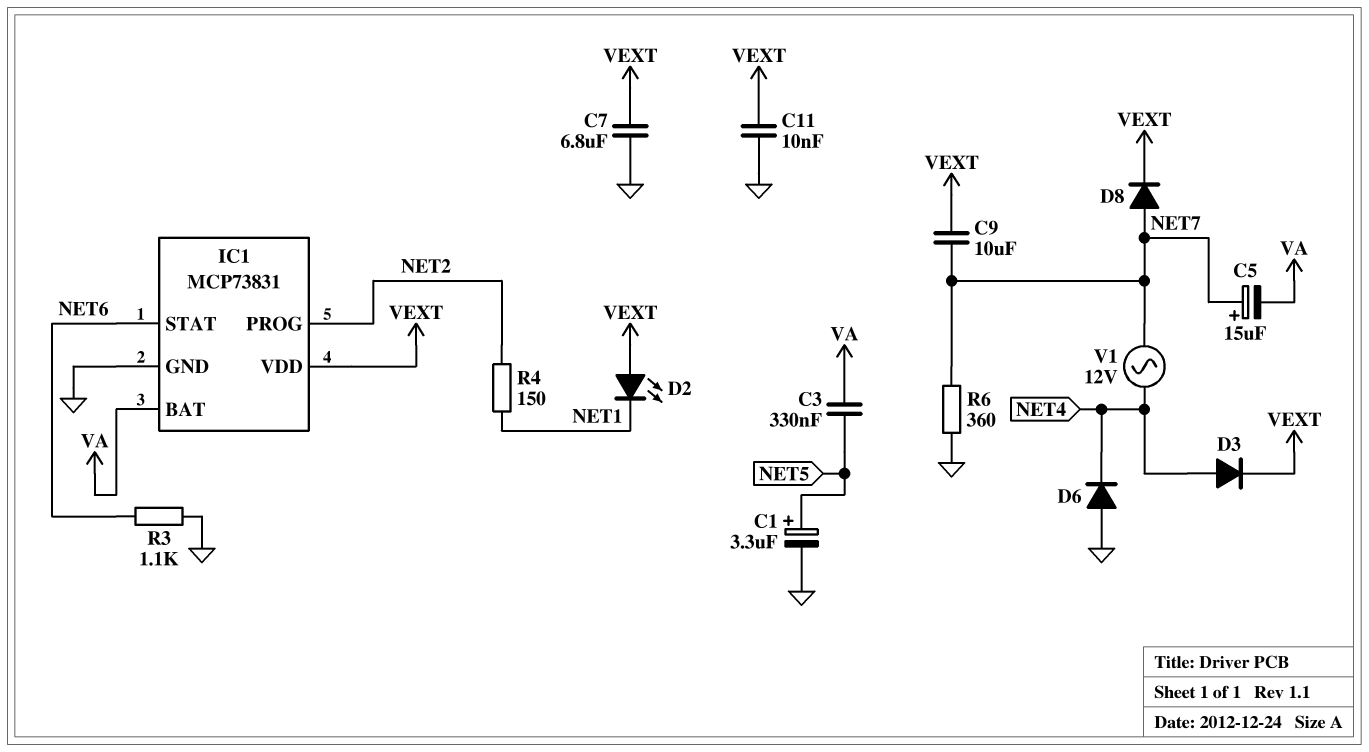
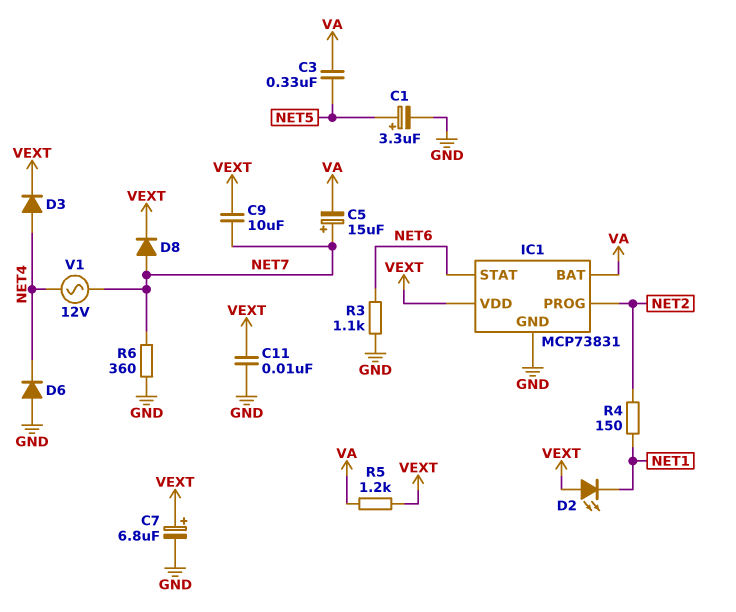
C7: 6.8uF (GND, VEXT) -> 6.8uF (plus VEXT, minus GND)
R5: none -> 1.2k (VA, VEXT)

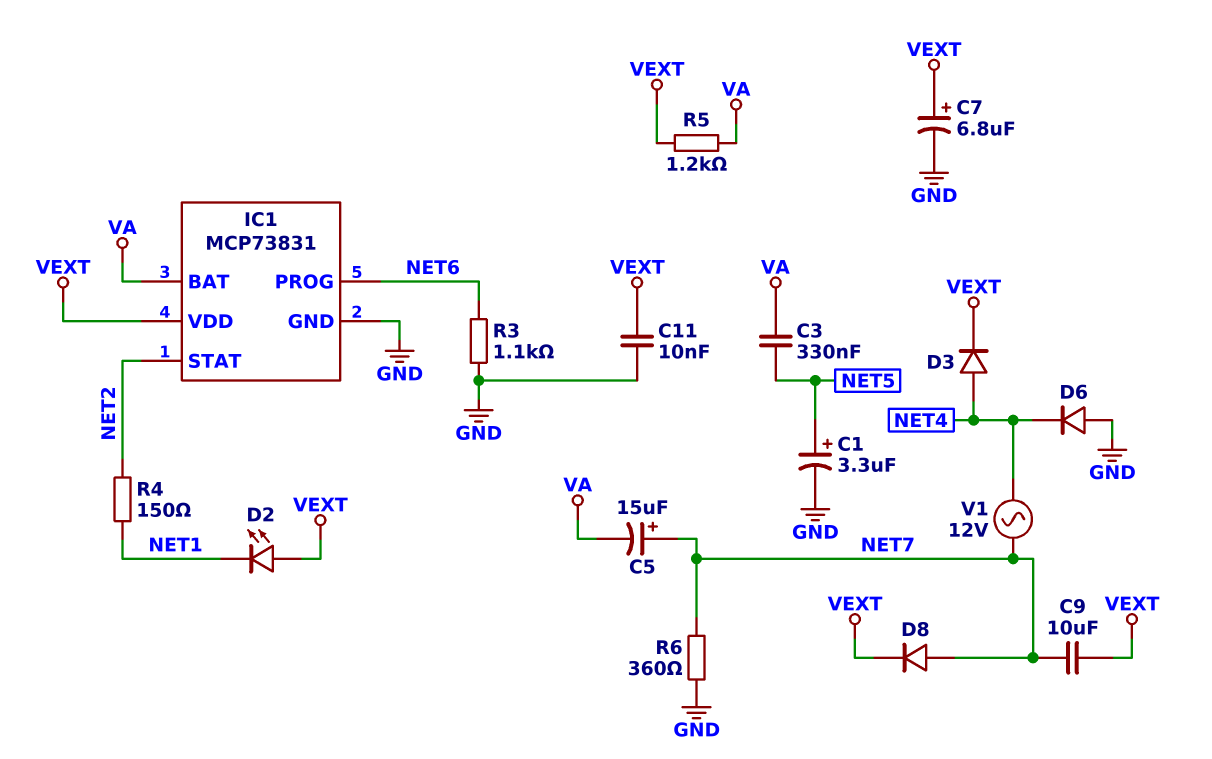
IC1 pin PROG: NET2 -> NET6
IC1 pin STAT: NET6 -> NET2

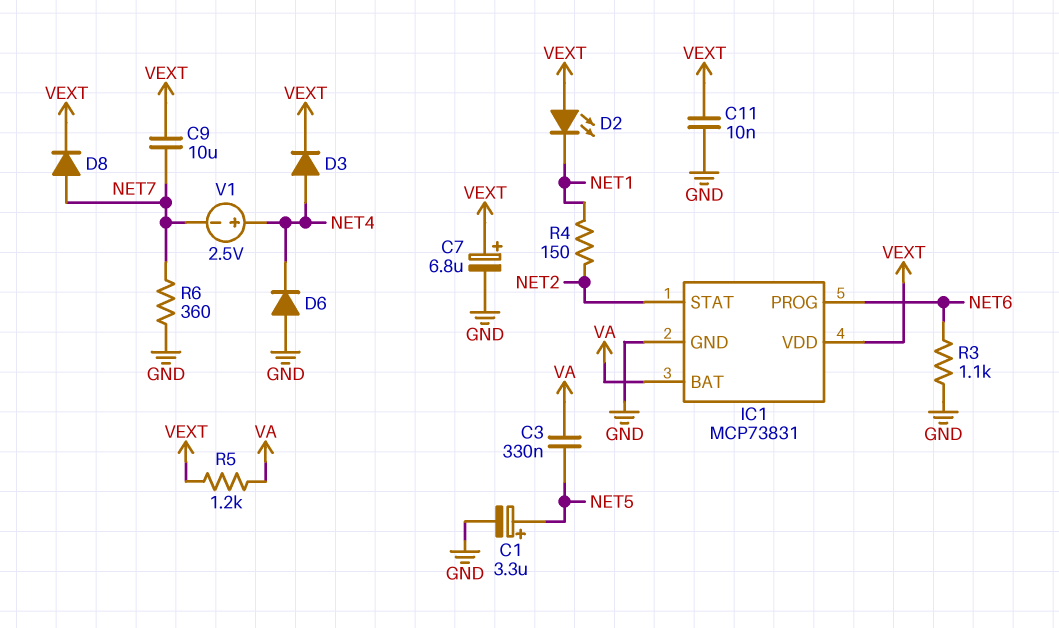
C5: 15uF (plus NET7, minus VA) -> none
V1: AC 12V (NET4, NET7) -> 2.5V (plus NET4, minus NET7)

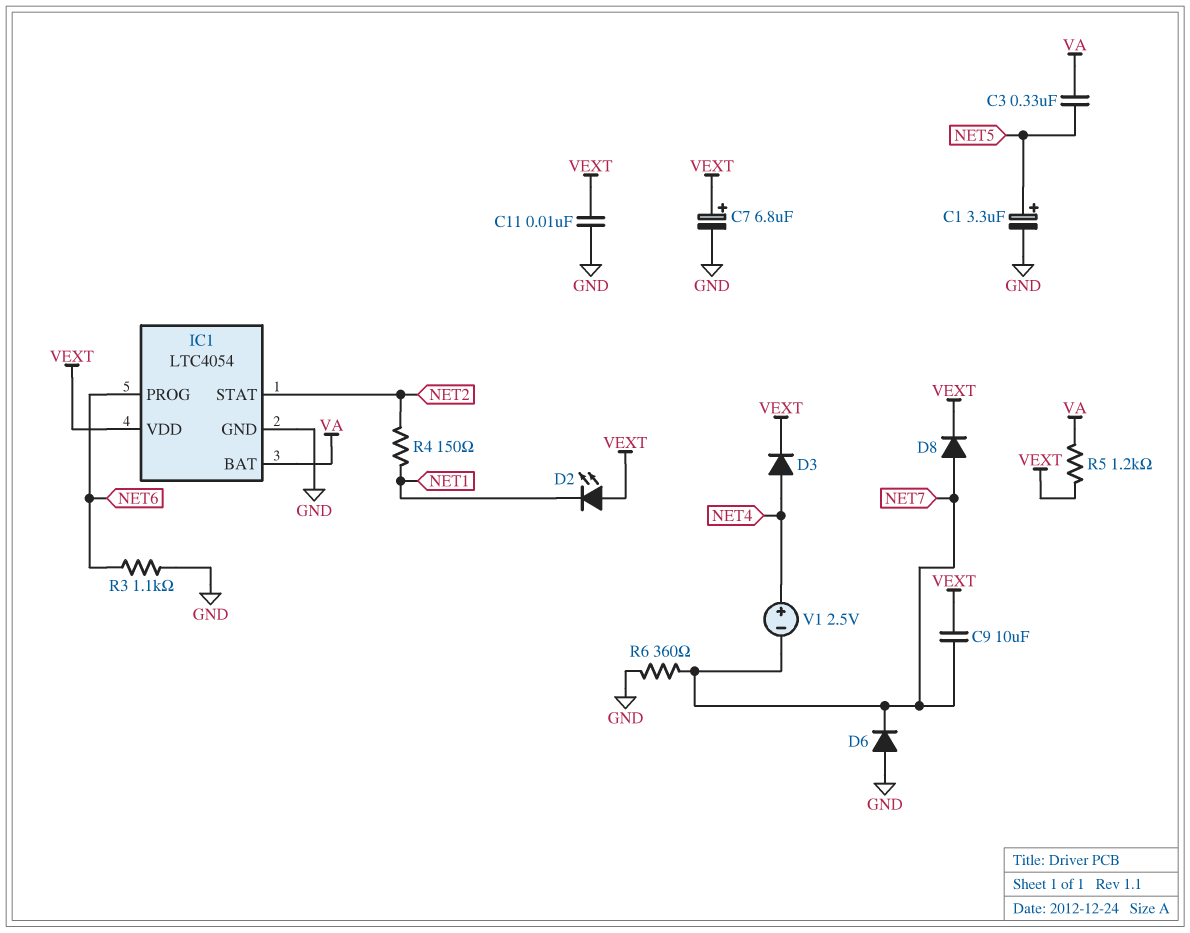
D6: diode (A GND, K NET4) -> diode (A GND, K NET7)
IC1: MCP73831 -> LTC4054

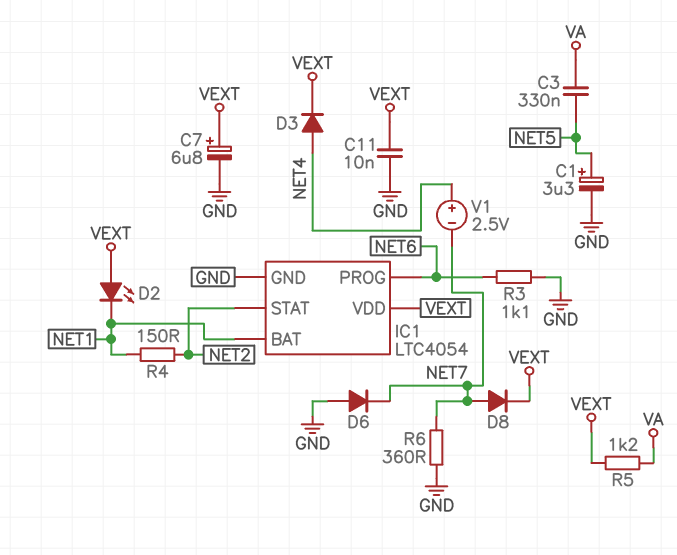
C9: 10uF (NET7, VEXT) -> none
IC1 pin BAT: VA -> NET1

